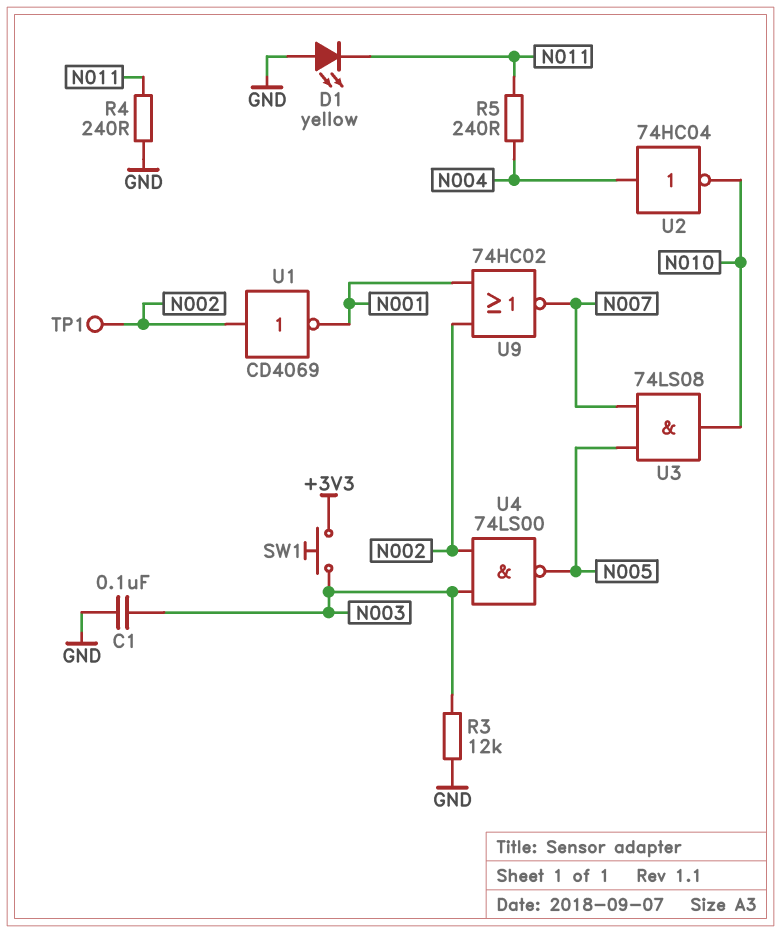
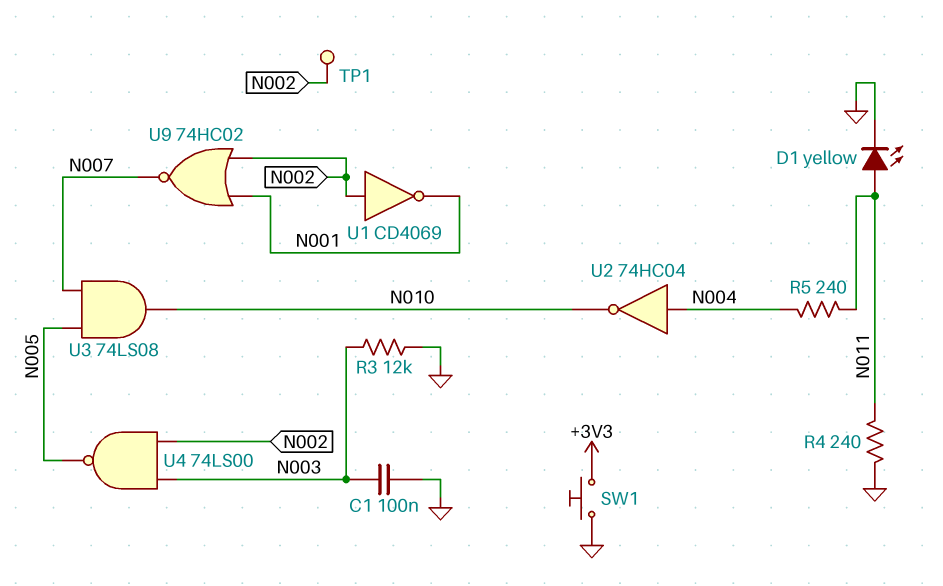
D1: LED yellow (A GND, K N011) -> LED yellow (A N011, K GND)
SW1: button (+3V3, N003) -> button (+3V3, GND)

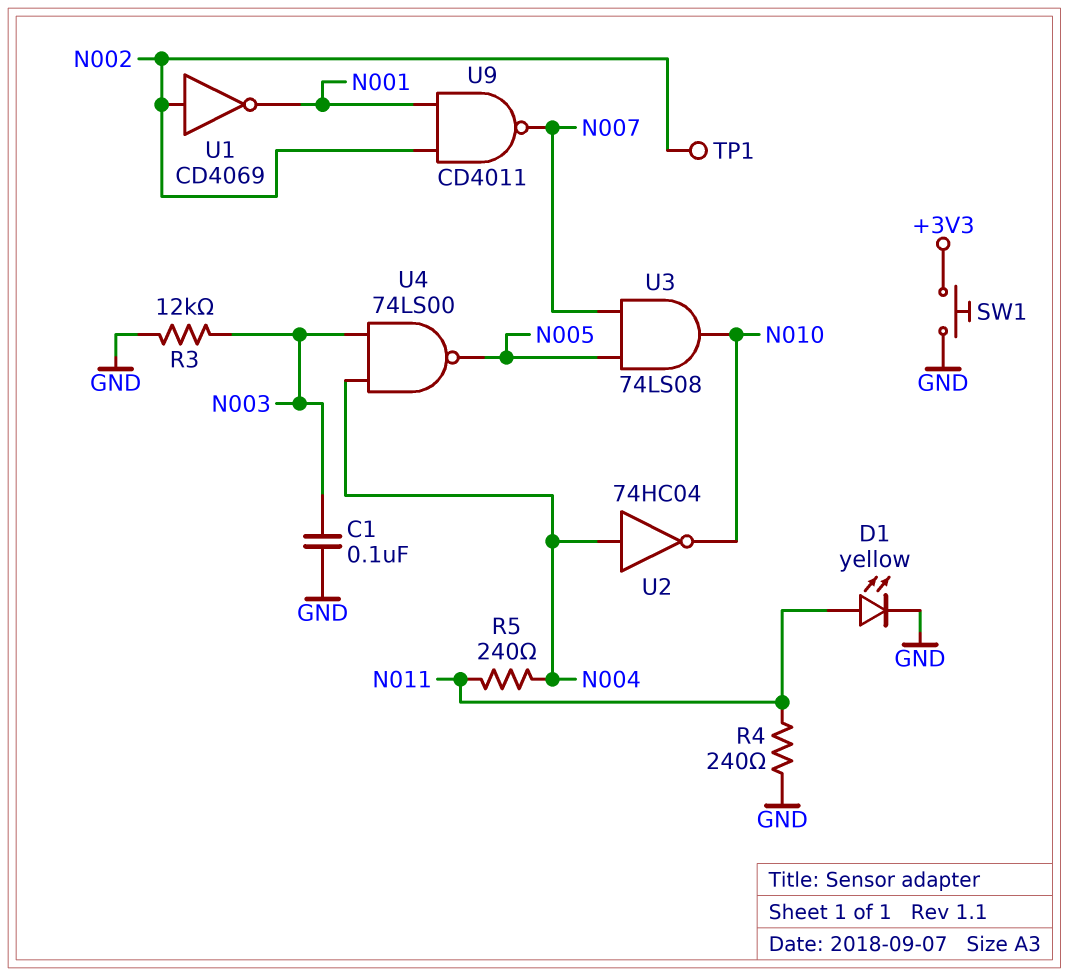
U4: NAND 74LS00 (in N002, in N003, out N005) -> NAND 74LS00 (in N003, in N004, out N005)
U9: NOR 74HC02 (in N001, in N002, out N007) -> NAND CD4011 (in N001, in N002, out N007)

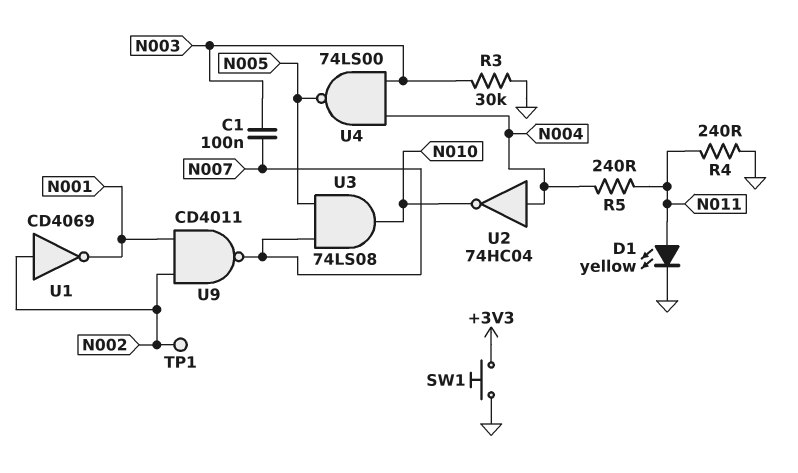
C1: 100nF (GND, N003) -> 100nF (N003, N007)
R3: 12k (GND, N003) -> 30k (GND, N003)

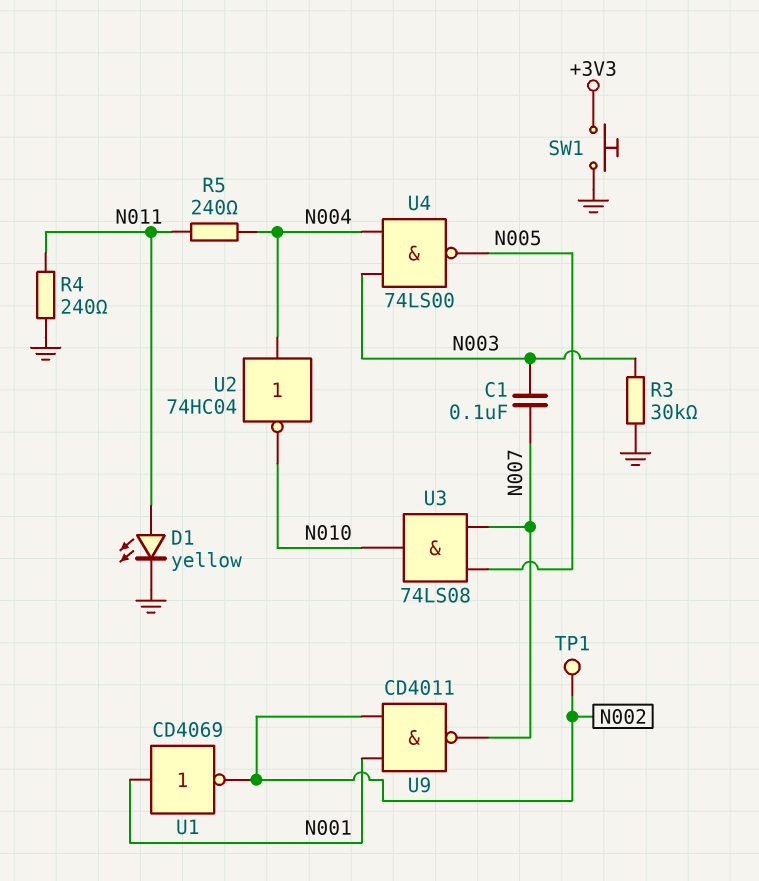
U1: NOT CD4069 (in N002, out N001) -> NOT CD4069 (in N001, out N002)

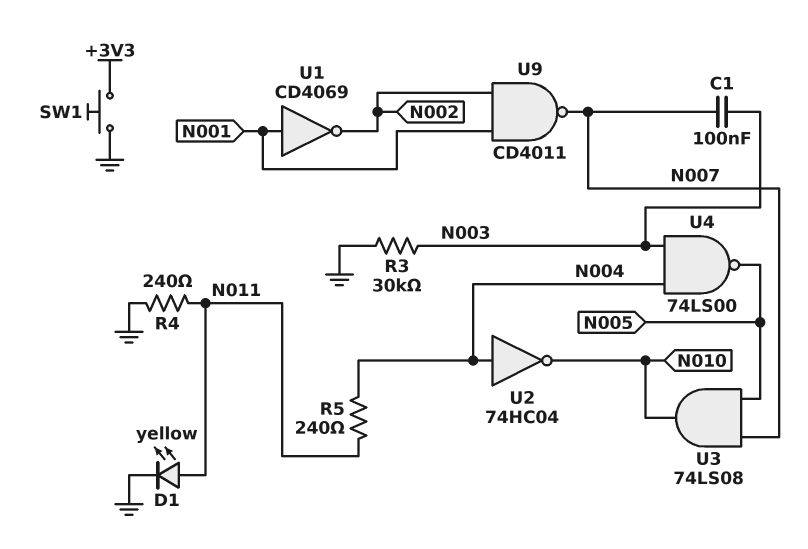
TP1: test point (N002) -> none

